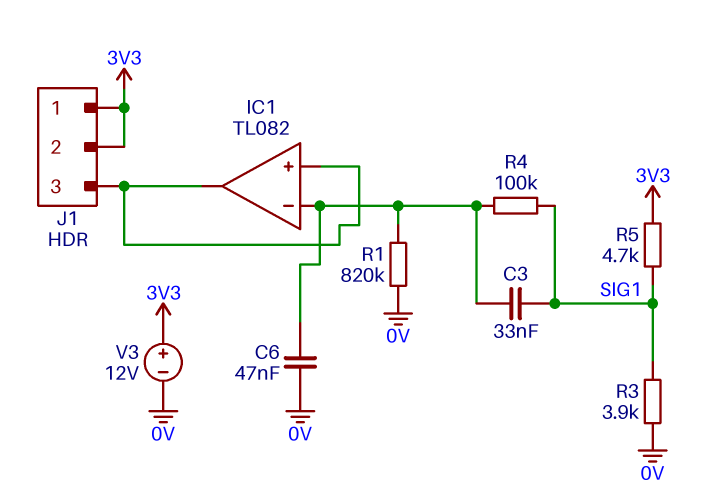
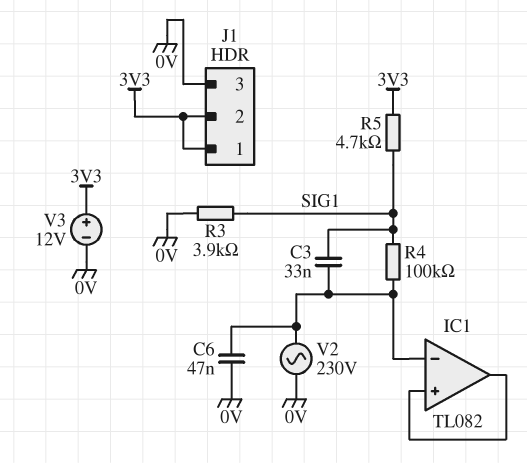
J1 pin 3: IC1/in+ -> 0V
R1: 820k (0V, IC1/in-) -> none
V2: none -> AC 230V (0V, IC1/in-)

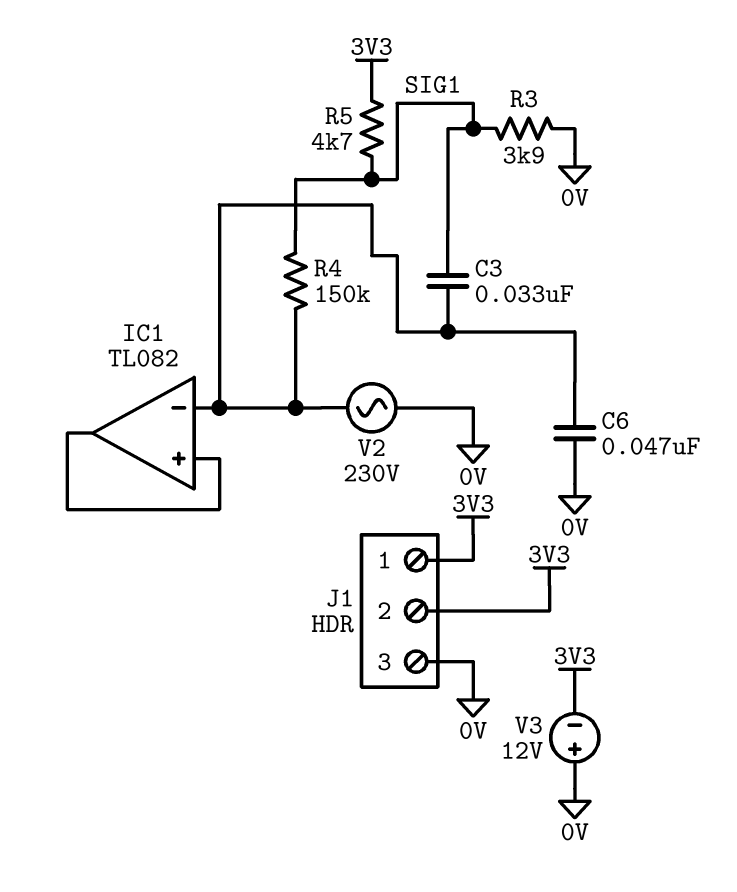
R4: 100k (IC1/in-, SIG1) -> 150k (IC1/in-, SIG1)
V3: 12V (plus 3V3, minus 0V) -> 12V (plus 0V, minus 3V3)

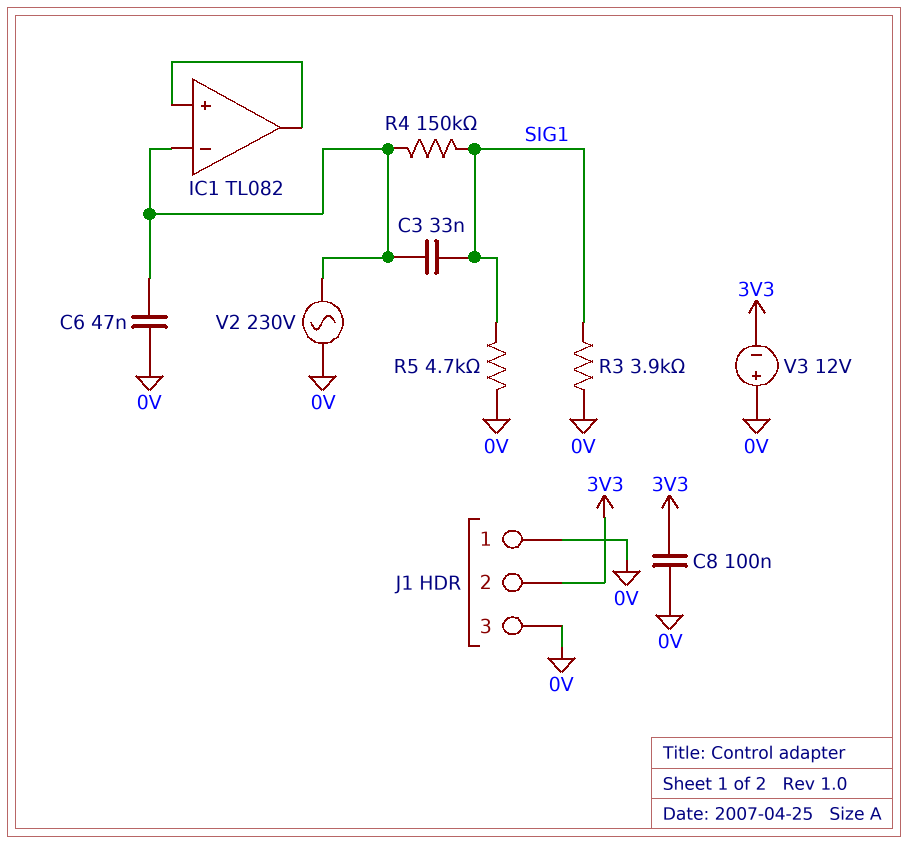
C8: none -> 100nF (0V, 3V3)
J1 pin 1: 3V3 -> 0V
R5: 4.7k (3V3, SIG1) -> 4.7k (0V, SIG1)

